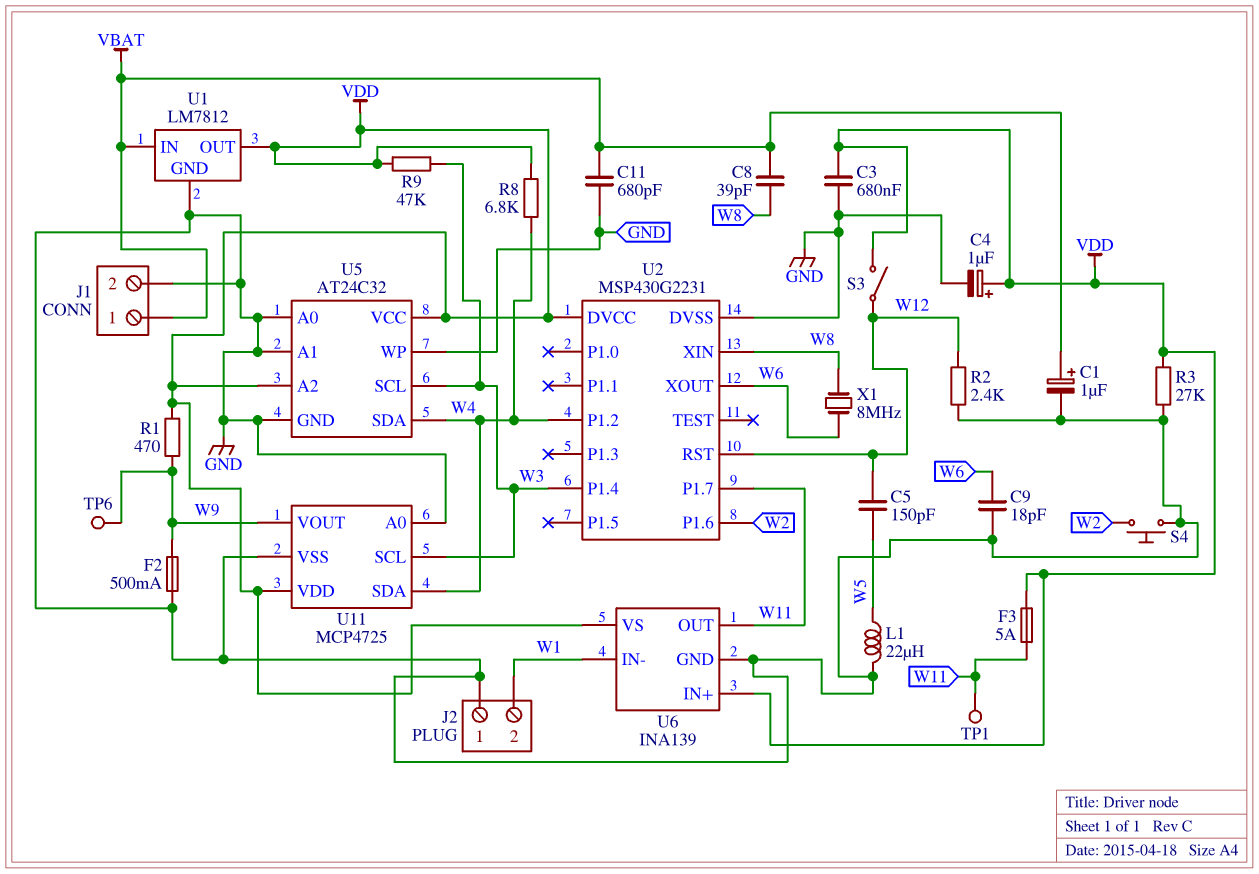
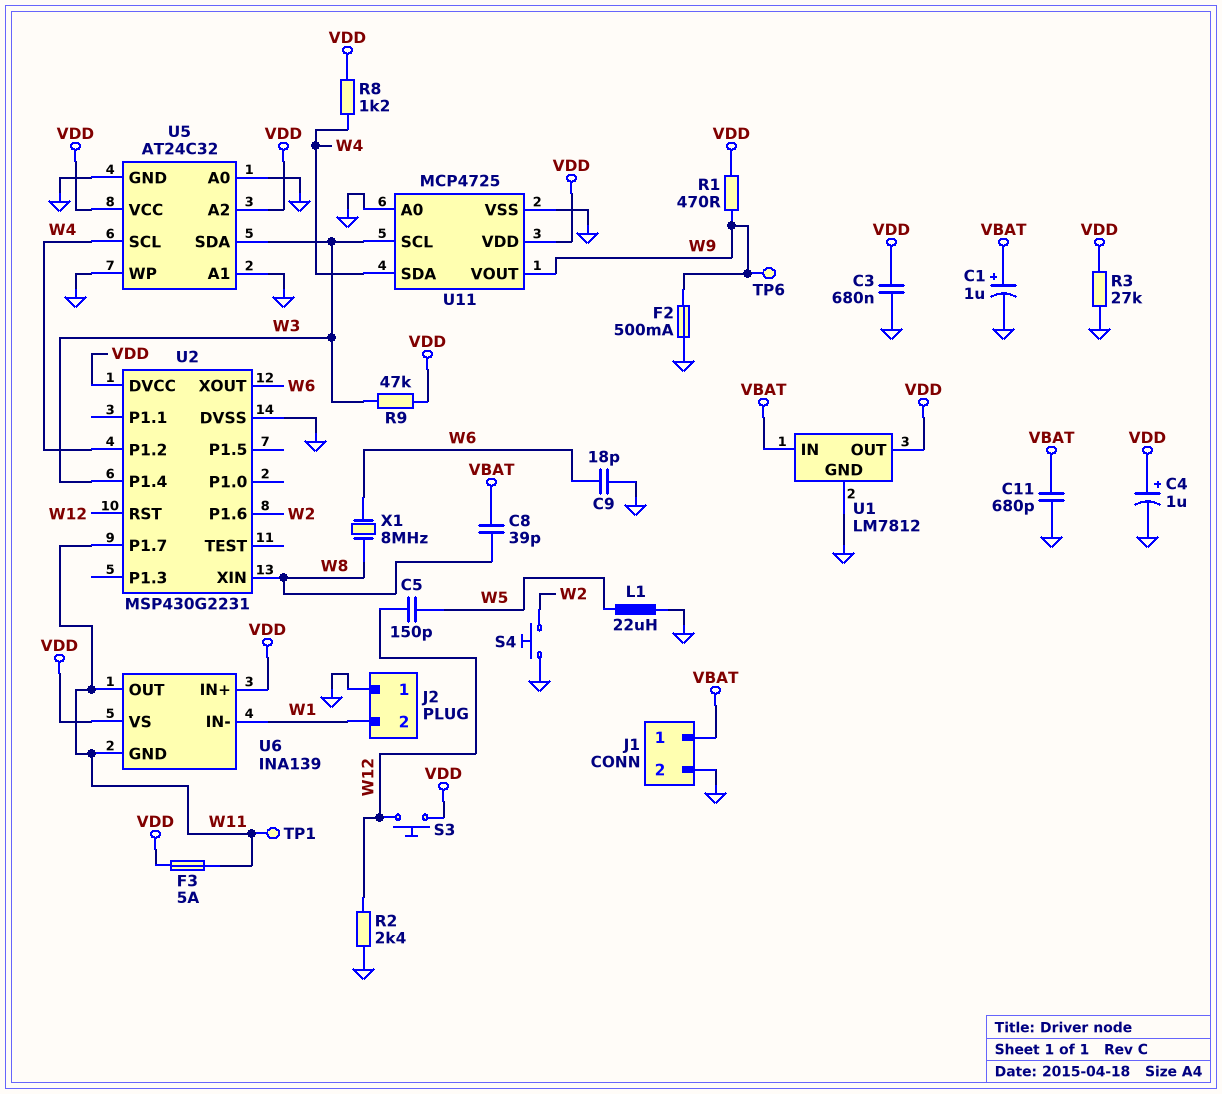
R8: 6.8k (VDD, W4) -> 1.2k (VDD, W4)
S3: switch (VDD, W12) -> button (VDD, W12)
U5 pin SCL: W3 -> W4
U5 pin SDA: W4 -> W3
U6 pin GND: GND -> W11

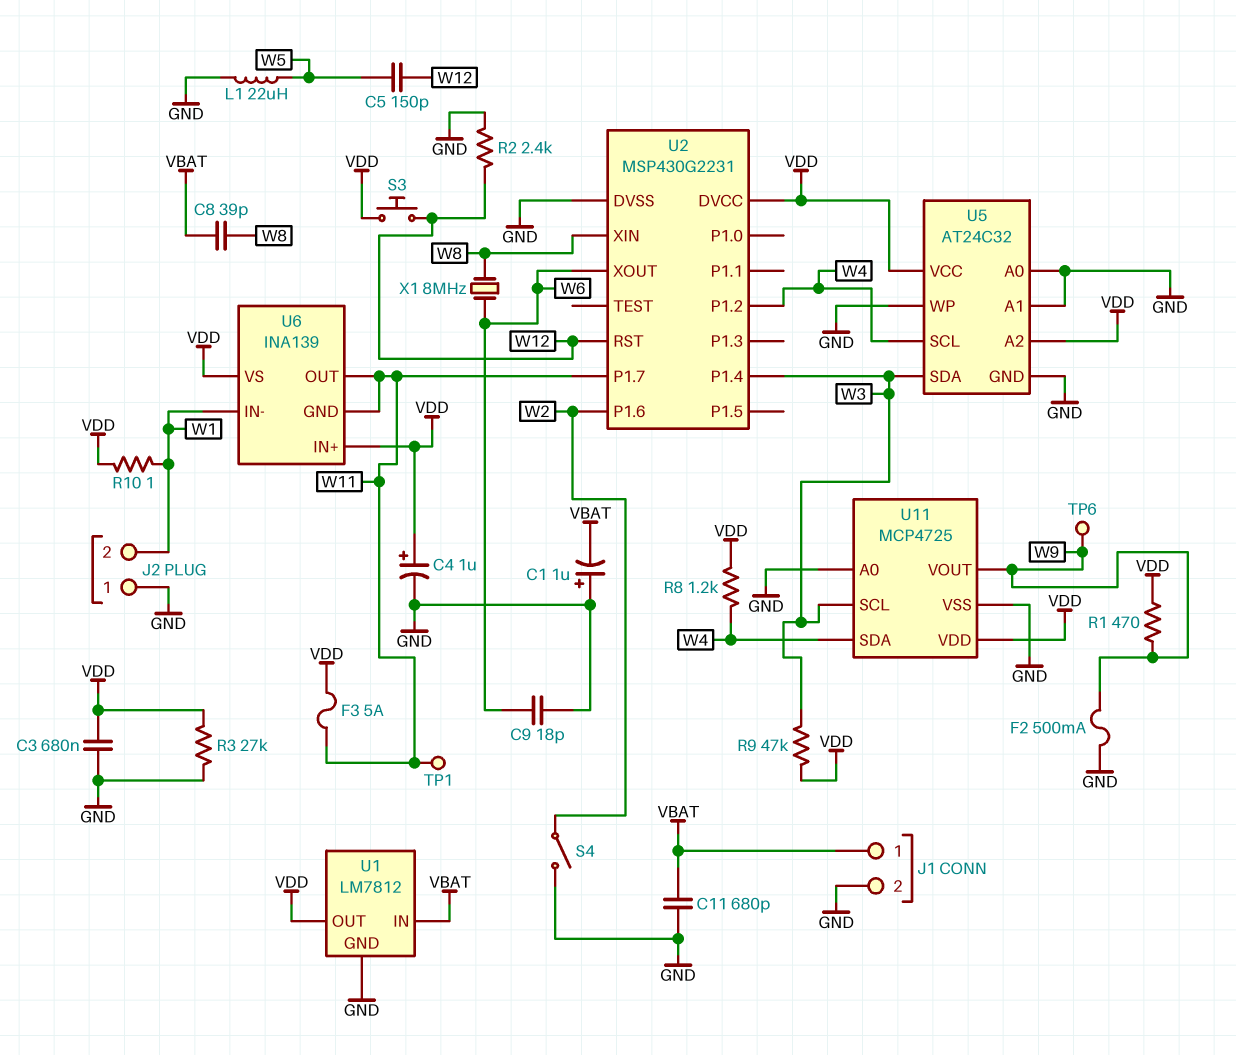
C1: 1uF (plus VBAT, minus GND) -> 1uF (plus GND, minus VBAT)
R10: none -> 1 (VDD, W1)
S4: button (GND, W2) -> switch (GND, W2)

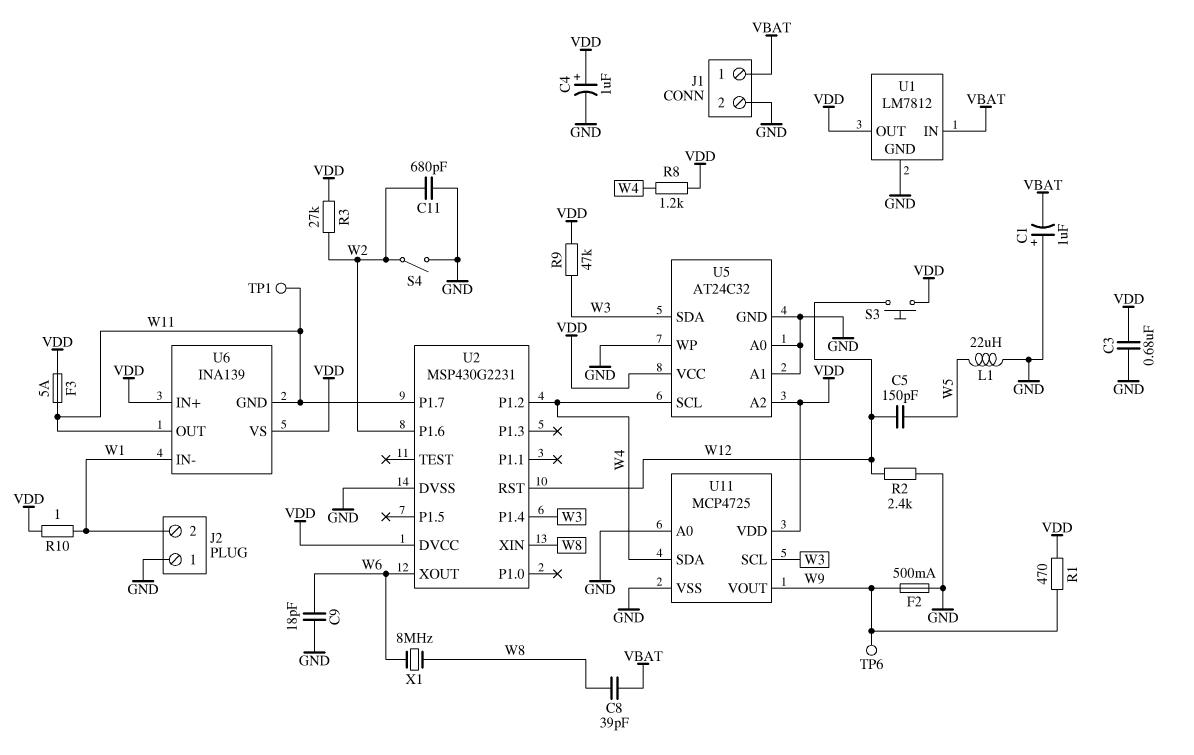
C11: 680pF (GND, VBAT) -> 680pF (GND, W2)
R3: 27k (GND, VDD) -> 27k (VDD, W2)

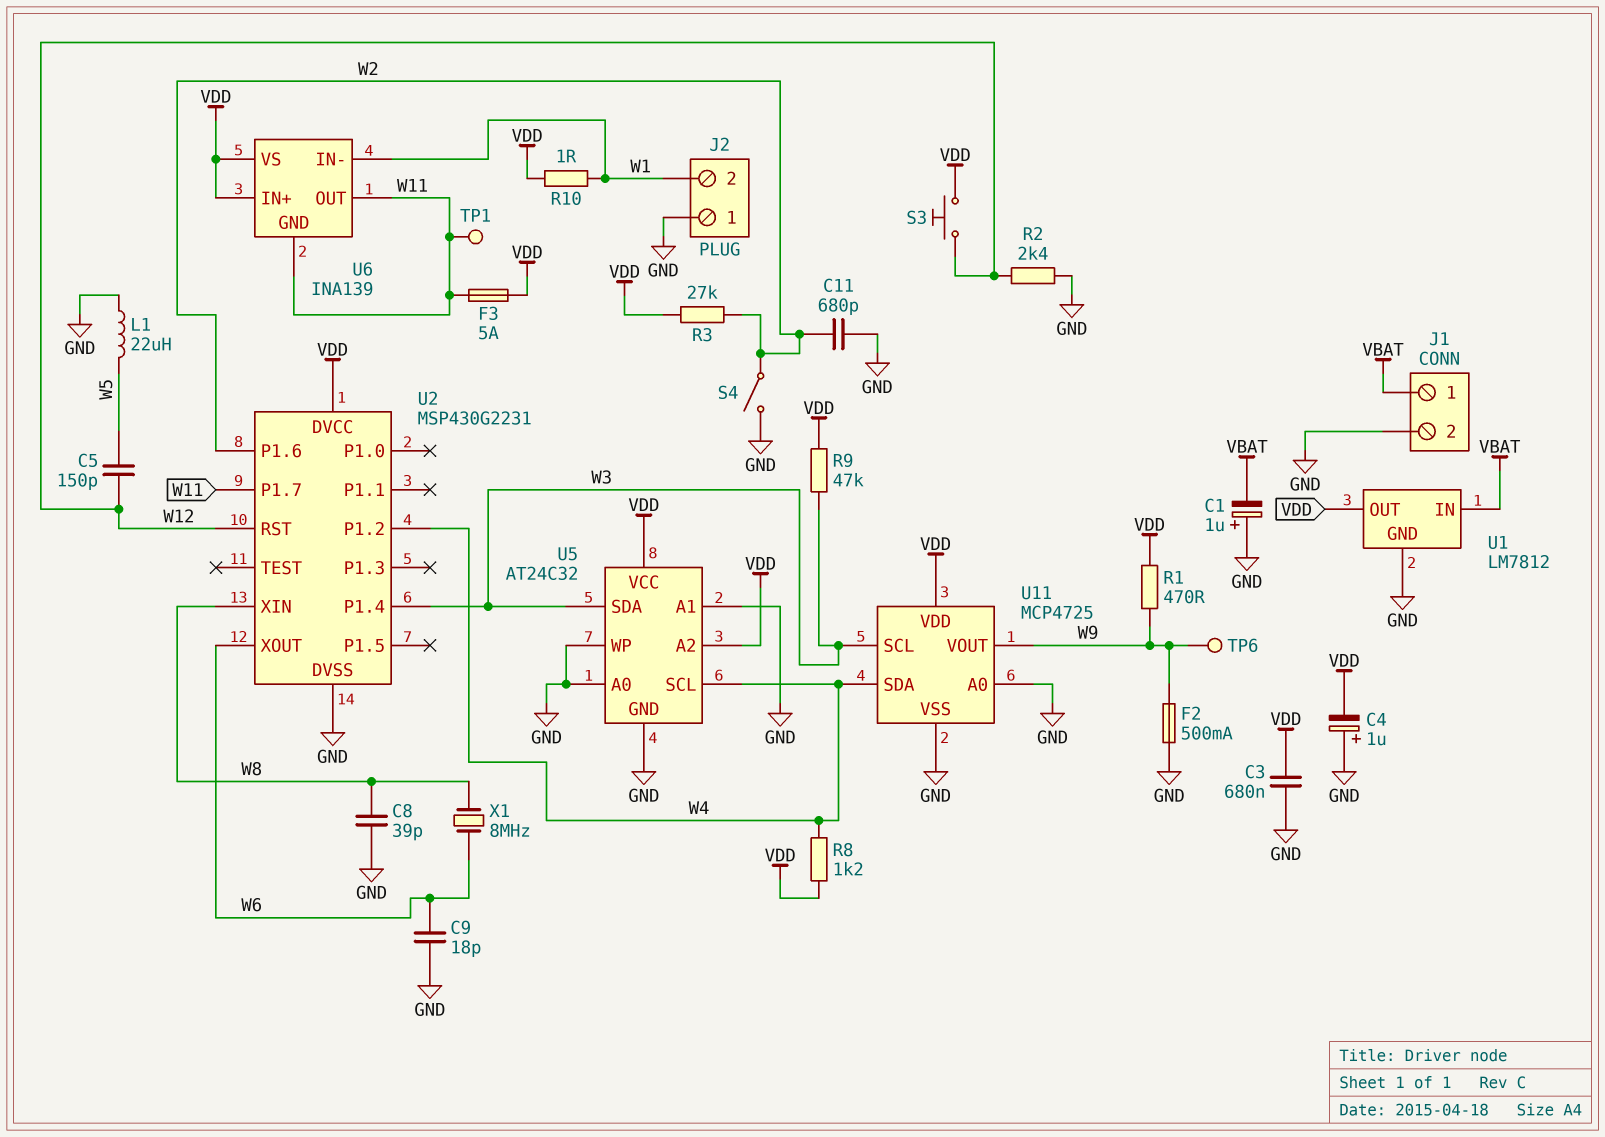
C4: 1uF (plus VDD, minus GND) -> 1uF (plus GND, minus VDD)
C8: 39pF (VBAT, W8) -> 39pF (GND, W8)

